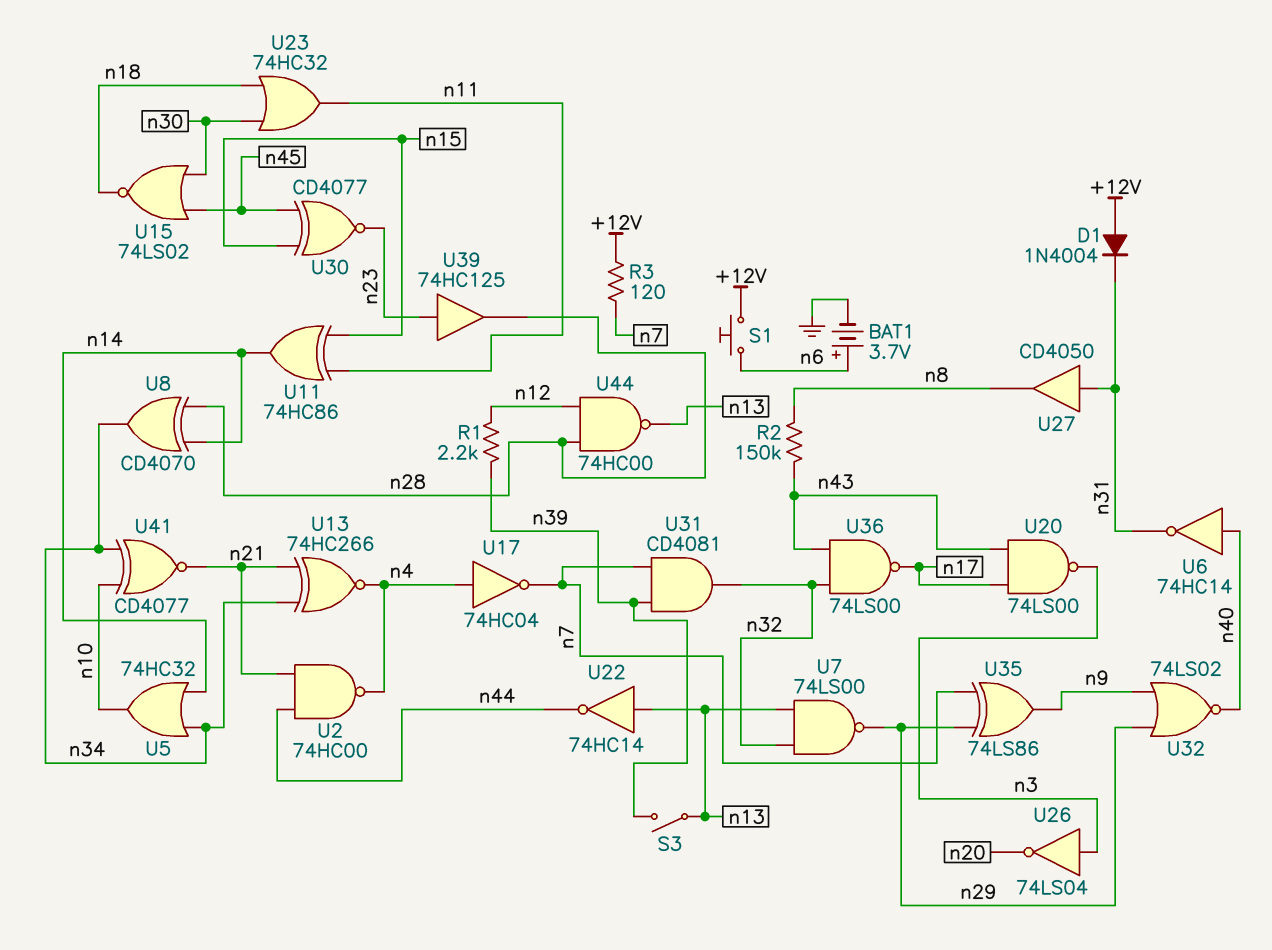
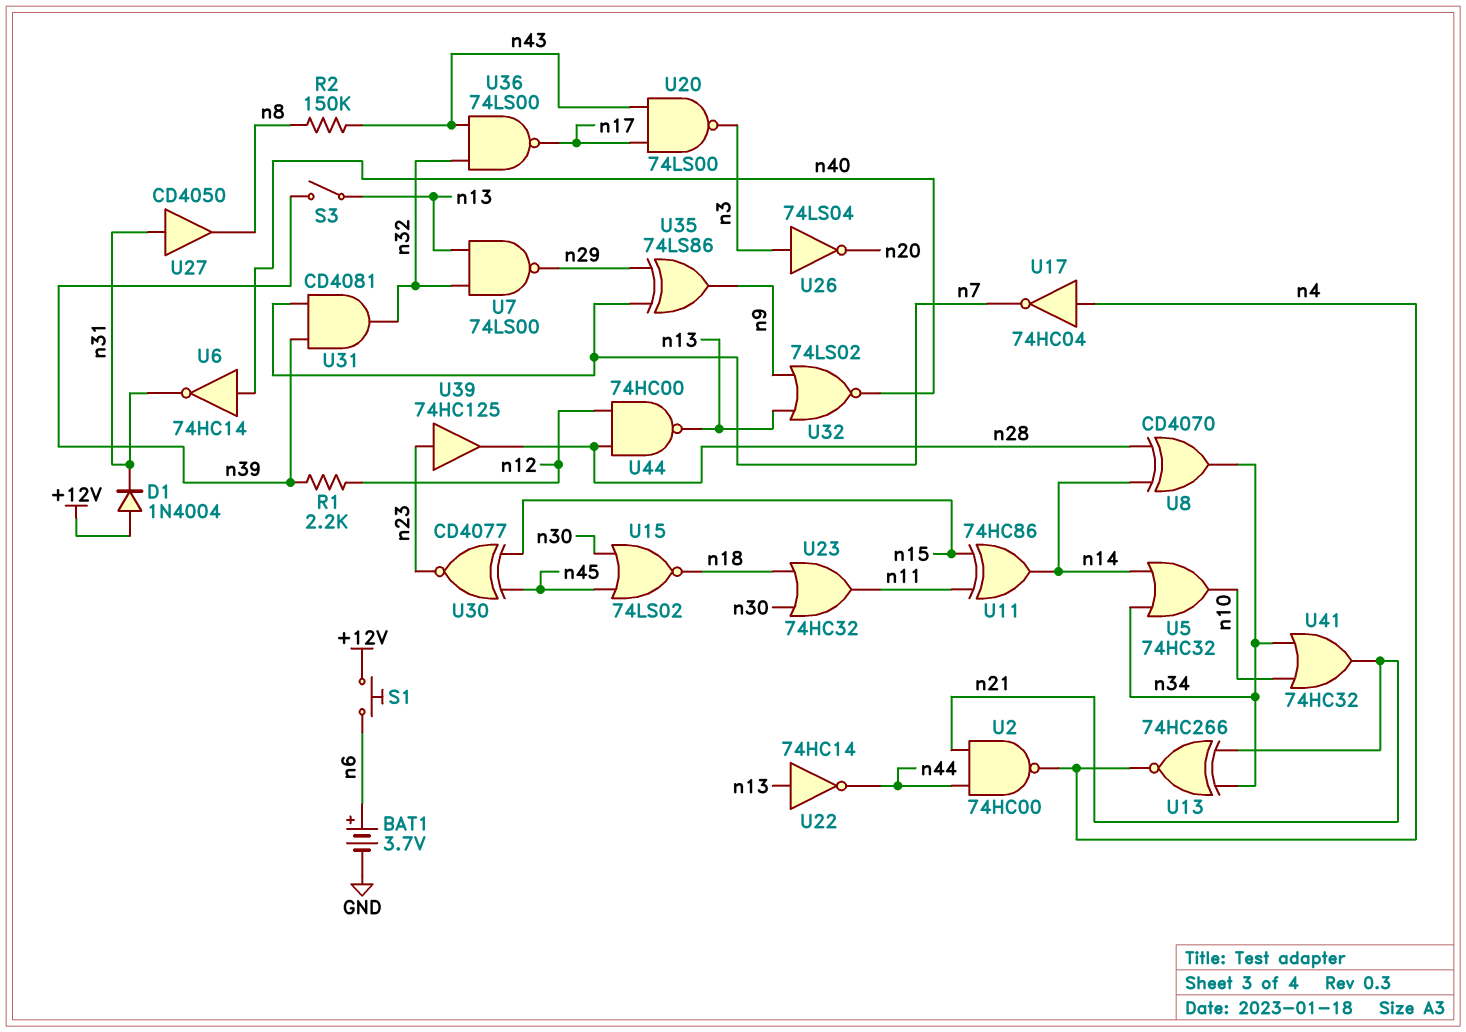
R3: 120 (+12V, n7) -> none
U32: NOR 74LS02 (in n9, in n29, out n40) -> NOR 74LS02 (in n9, in n13, out n40)
U41: XNOR CD4077 (in n10, in n34, out n21) -> OR 74HC32 (in n10, in n34, out n21)

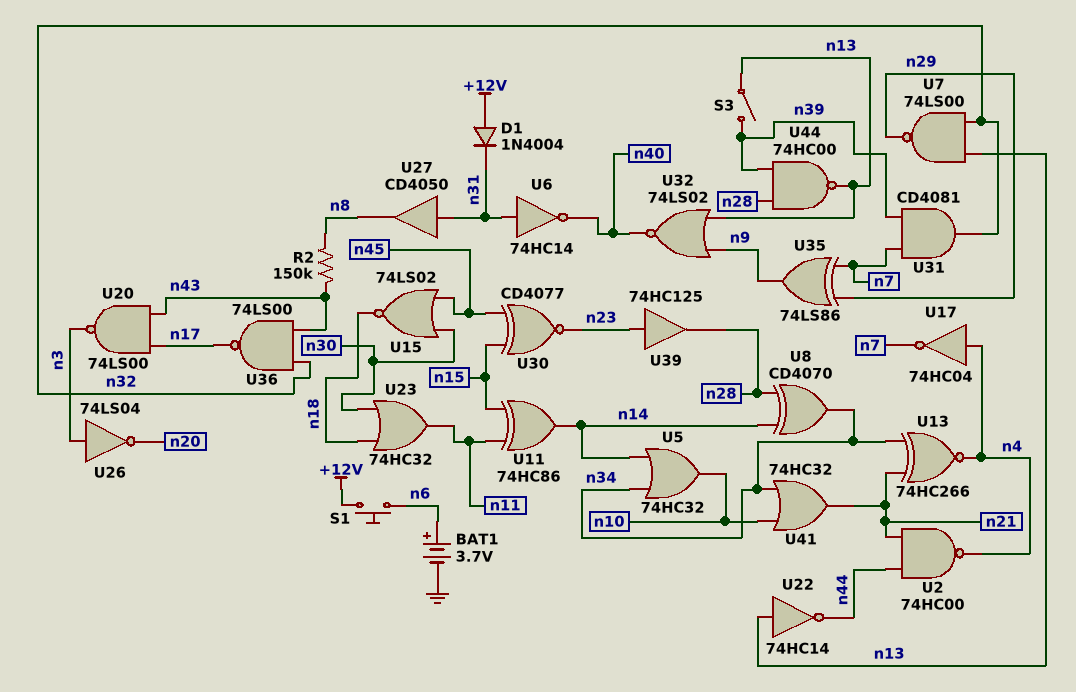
R1: 2.2k (n12, n39) -> none
U6: NOT 74HC14 (in n40, out n31) -> NOT 74HC14 (in n31, out n40)
U44: NAND 74HC00 (in n12, in n28, out n13) -> NAND 74HC00 (in n28, in n39, out n13)

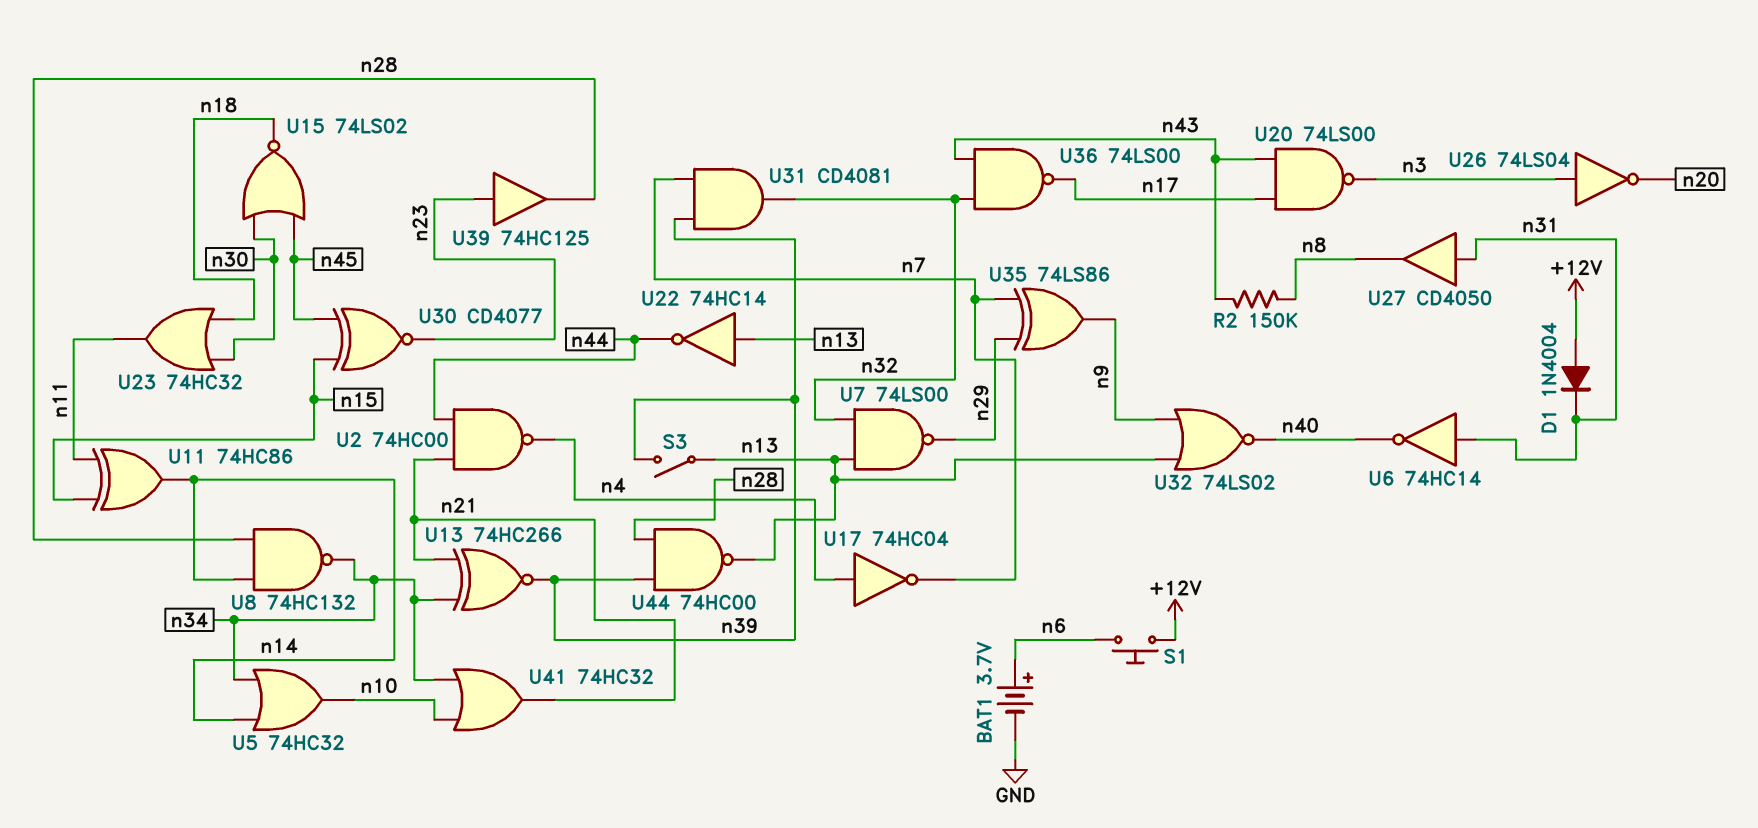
U8: XOR CD4070 (in n14, in n28, out n34) -> NAND 74HC132 (in n14, in n28, out n34)
U13: XNOR 74HC266 (in n21, in n34, out n4) -> XNOR 74HC266 (in n21, in n34, out n39)

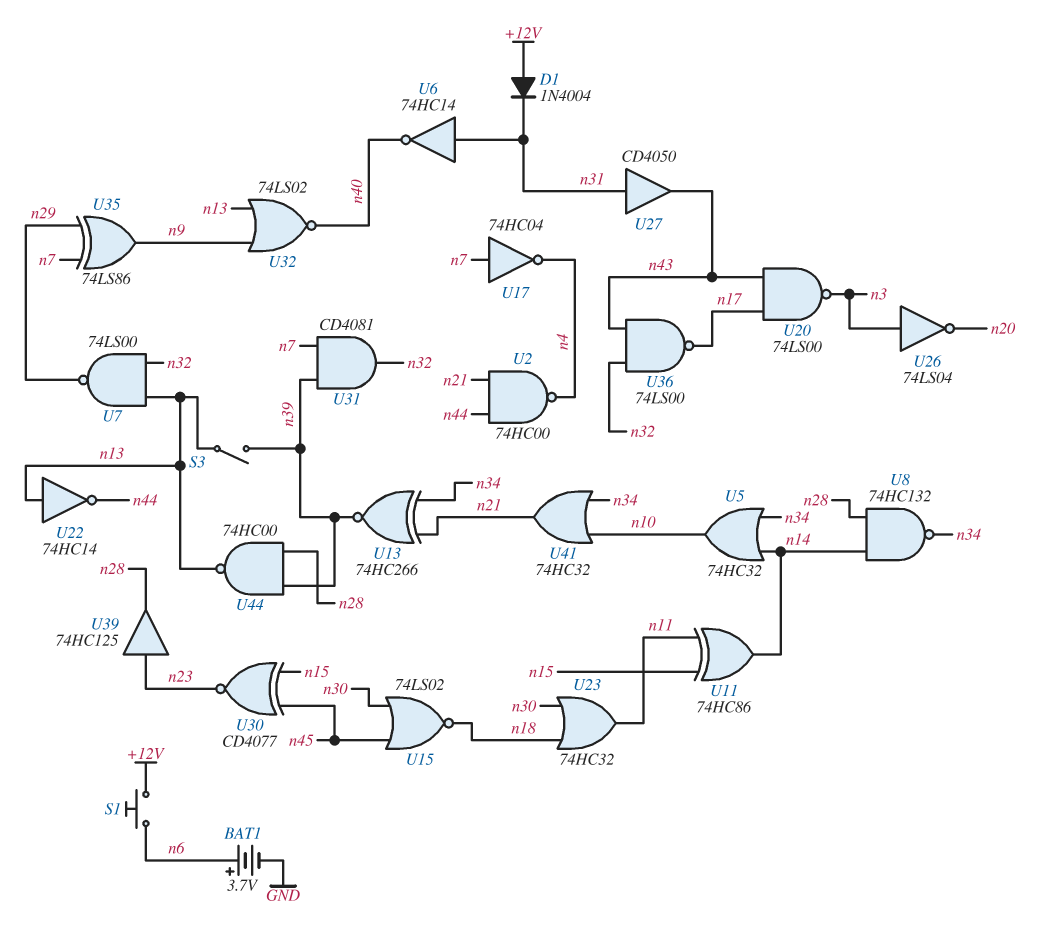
R2: 150k (n8, n43) -> none
U17: NOT 74HC04 (in n4, out n7) -> NOT 74HC04 (in n7, out n4)
U27: buffer CD4050 (in n31, out n8) -> buffer CD4050 (in n31, out n43)

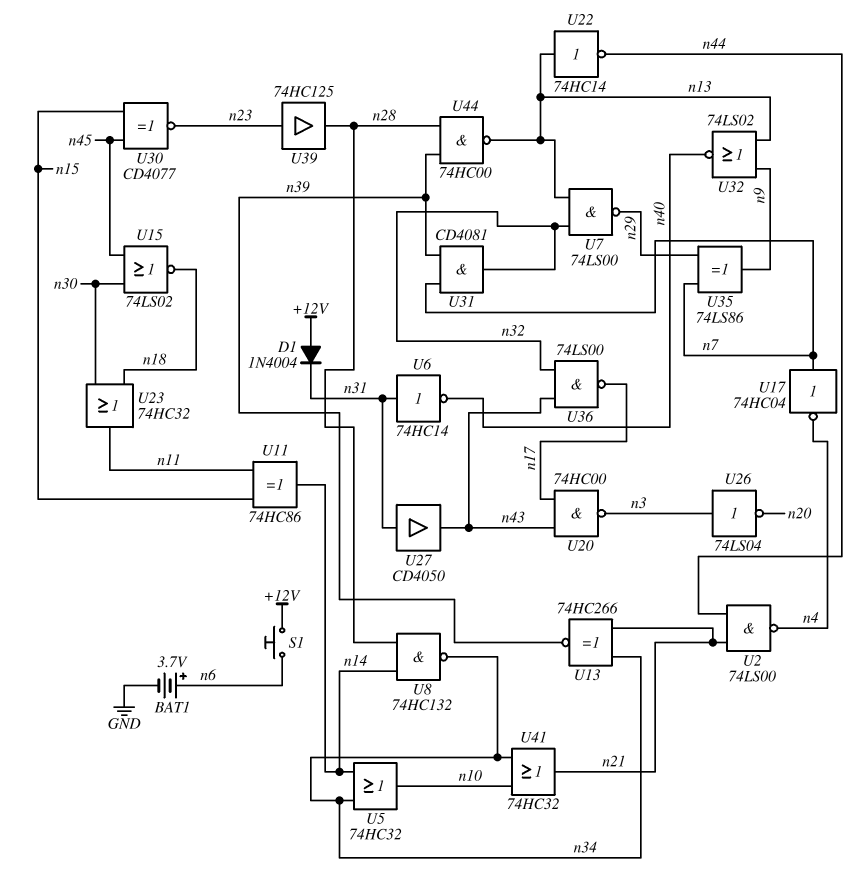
S3: switch (n13, n39) -> none
U2: NAND 74HC00 (in n21, in n44, out n4) -> NAND 74LS00 (in n21, in n44, out n4)
U20: NAND 74LS00 (in n17, in n43, out n3) -> NAND 74HC00 (in n17, in n43, out n3)

